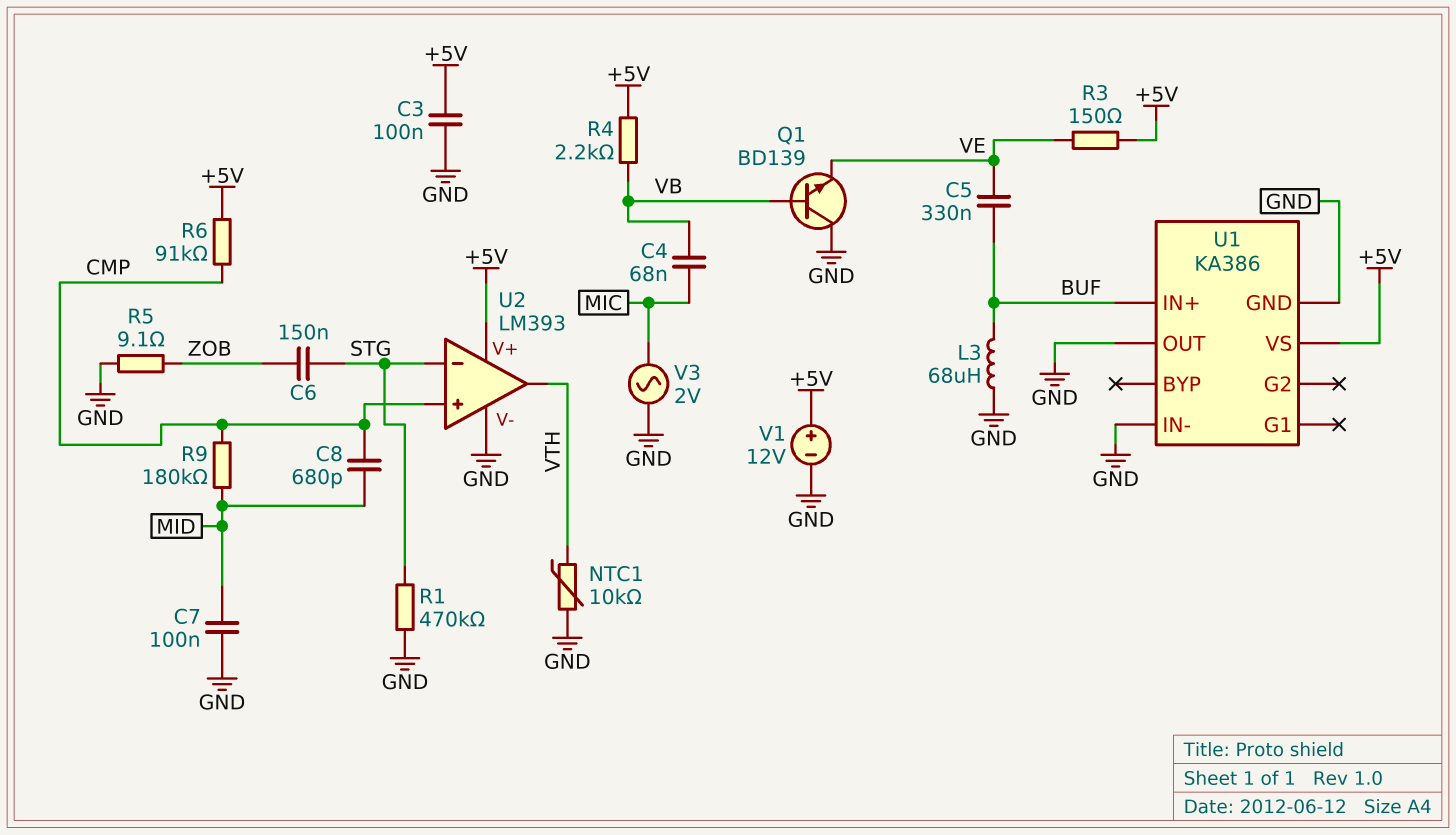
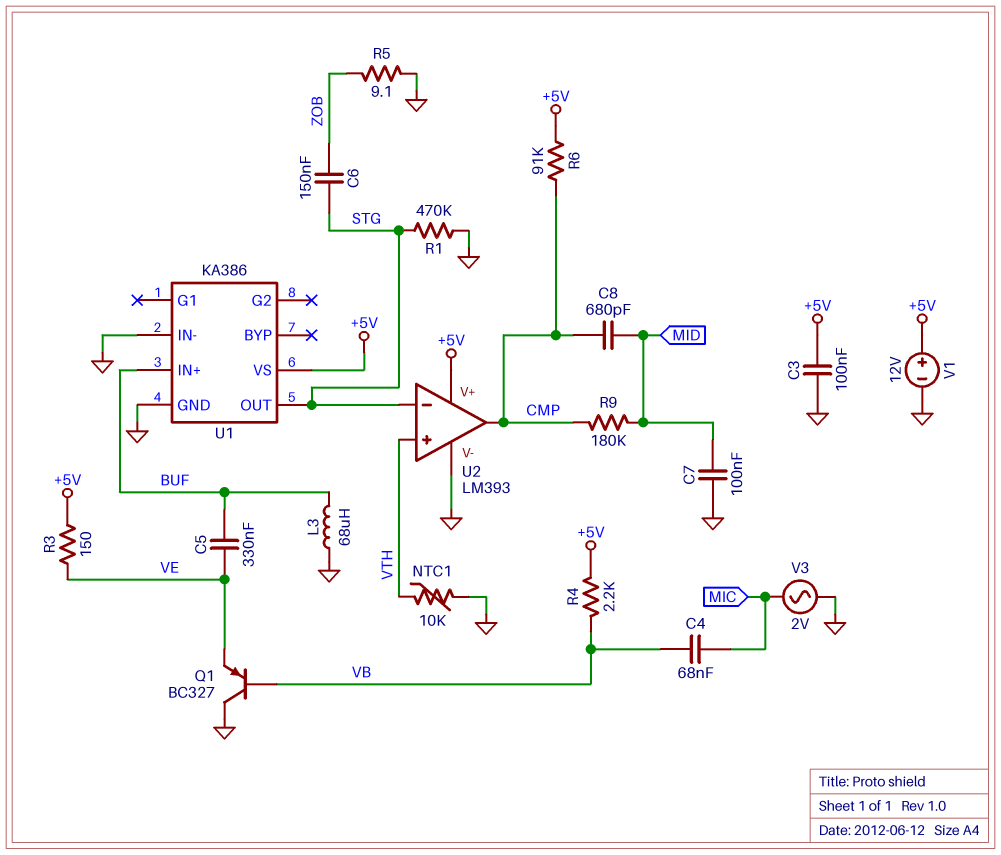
Q1: NPN BD139 (B VB, C GND, E VE) -> PNP BC327 (B VB, C GND, E VE)
U1 pin OUT: GND -> STG
U2 pin in+: CMP -> VTH
U2 pin out: VTH -> CMP

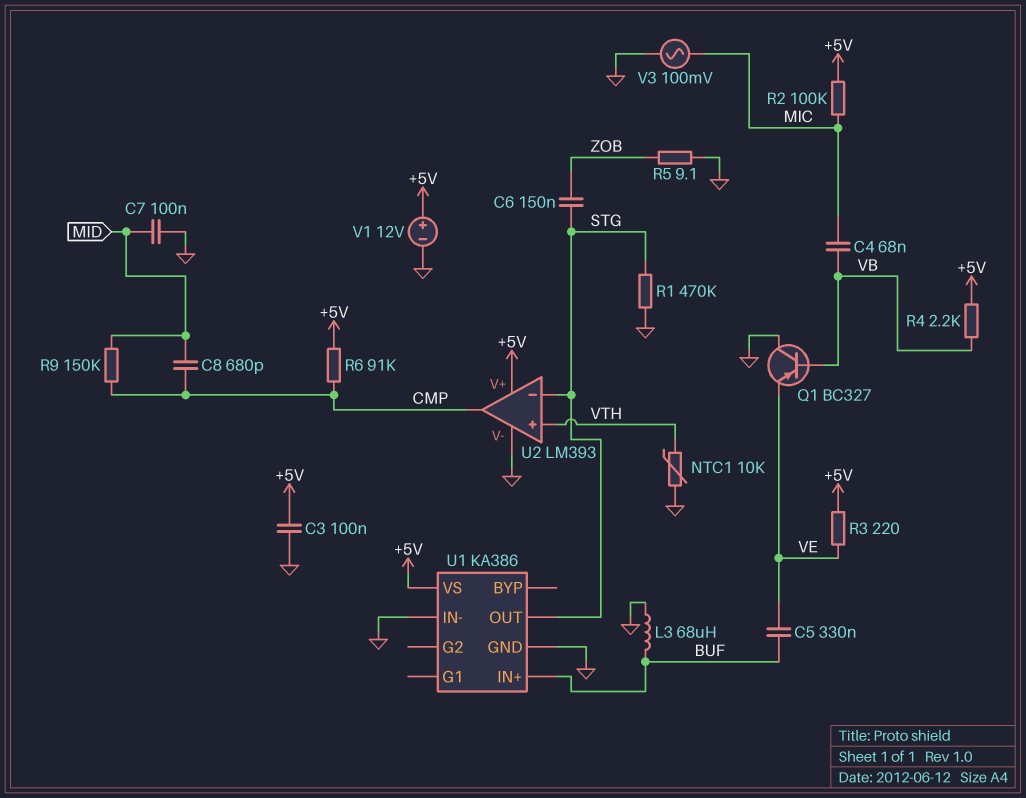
R2: none -> 100k (+5V, MIC)
R3: 150 (+5V, VE) -> 220 (+5V, VE)
R9: 180k (CMP, MID) -> 150k (CMP, MID)
V3: AC 2V (GND, MIC) -> AC 100mV (GND, MIC)

